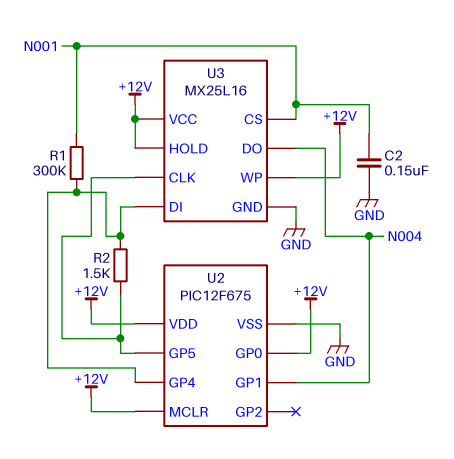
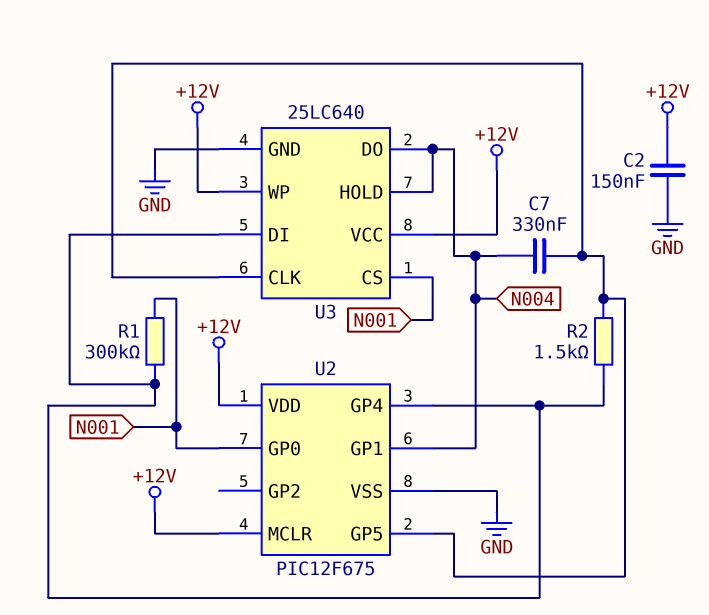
C2: 150nF (GND, N001) -> 150nF (+12V, GND)
C7: none -> 330nF (N004, U2/GP5)
U2 pin GP0: +12V -> N001
U3: MX25L16 -> 25LC640
U3 pin HOLD: +12V -> N004

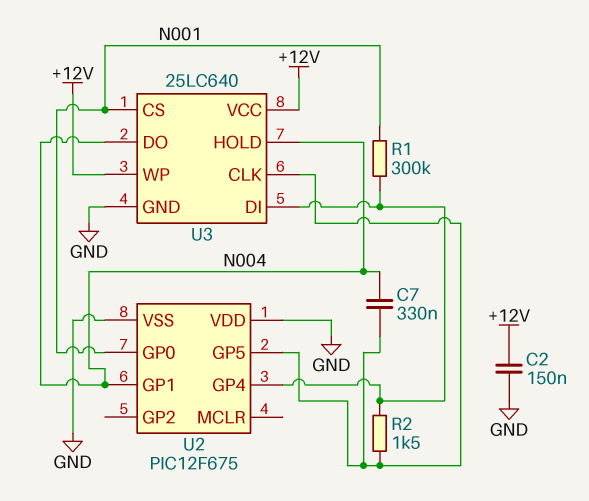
U2 pin MCLR: +12V -> none
U2 pin VDD: +12V -> GND

